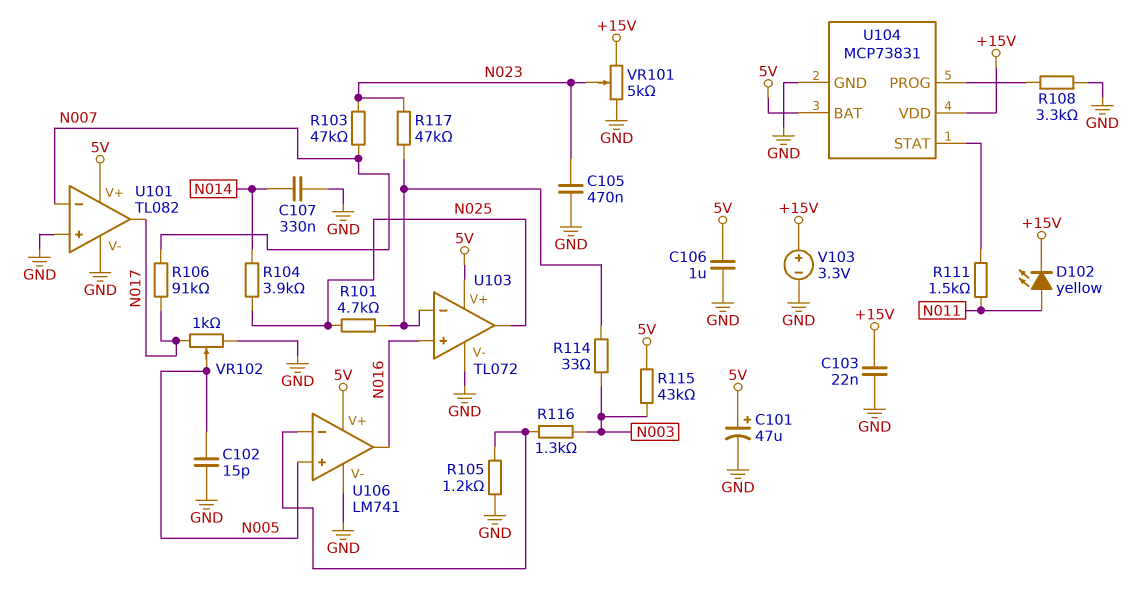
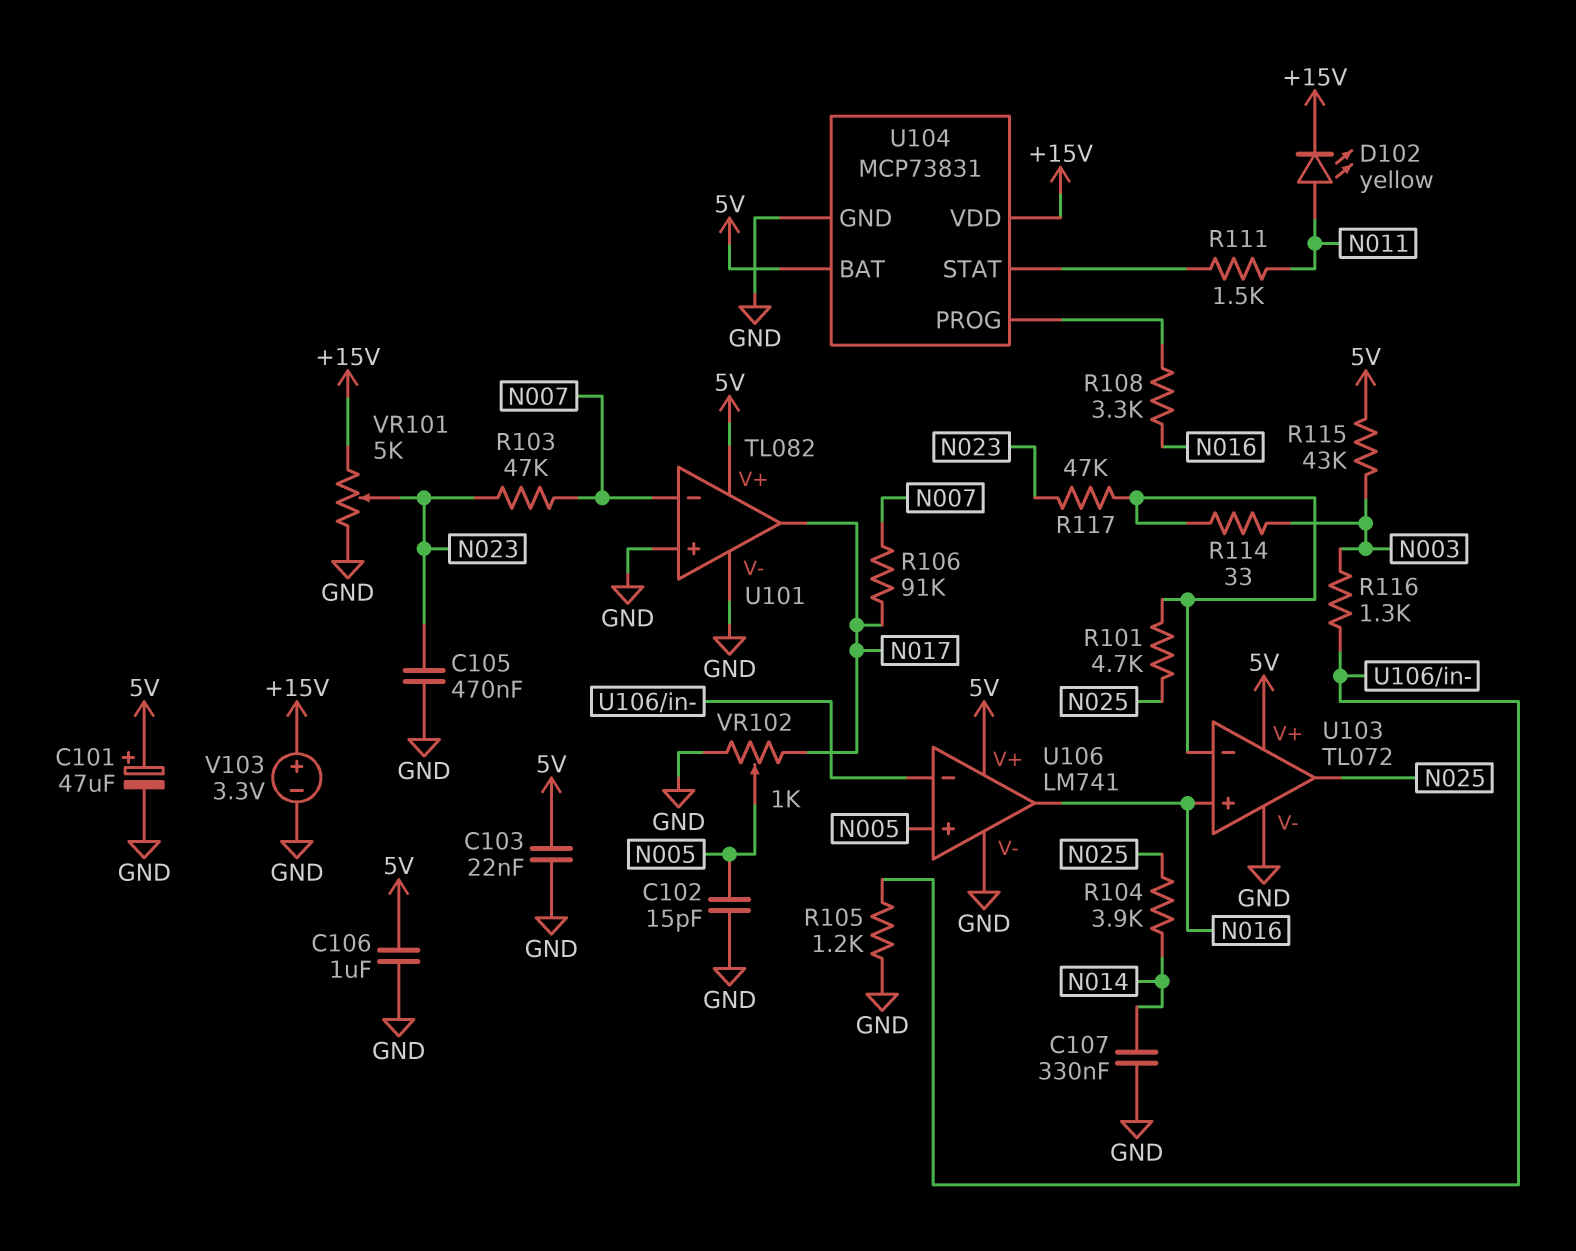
C103: 22nF (+15V, GND) -> 22nF (5V, GND)
R108: 3.3k (GND, U104/PROG) -> 3.3k (N016, U104/PROG)

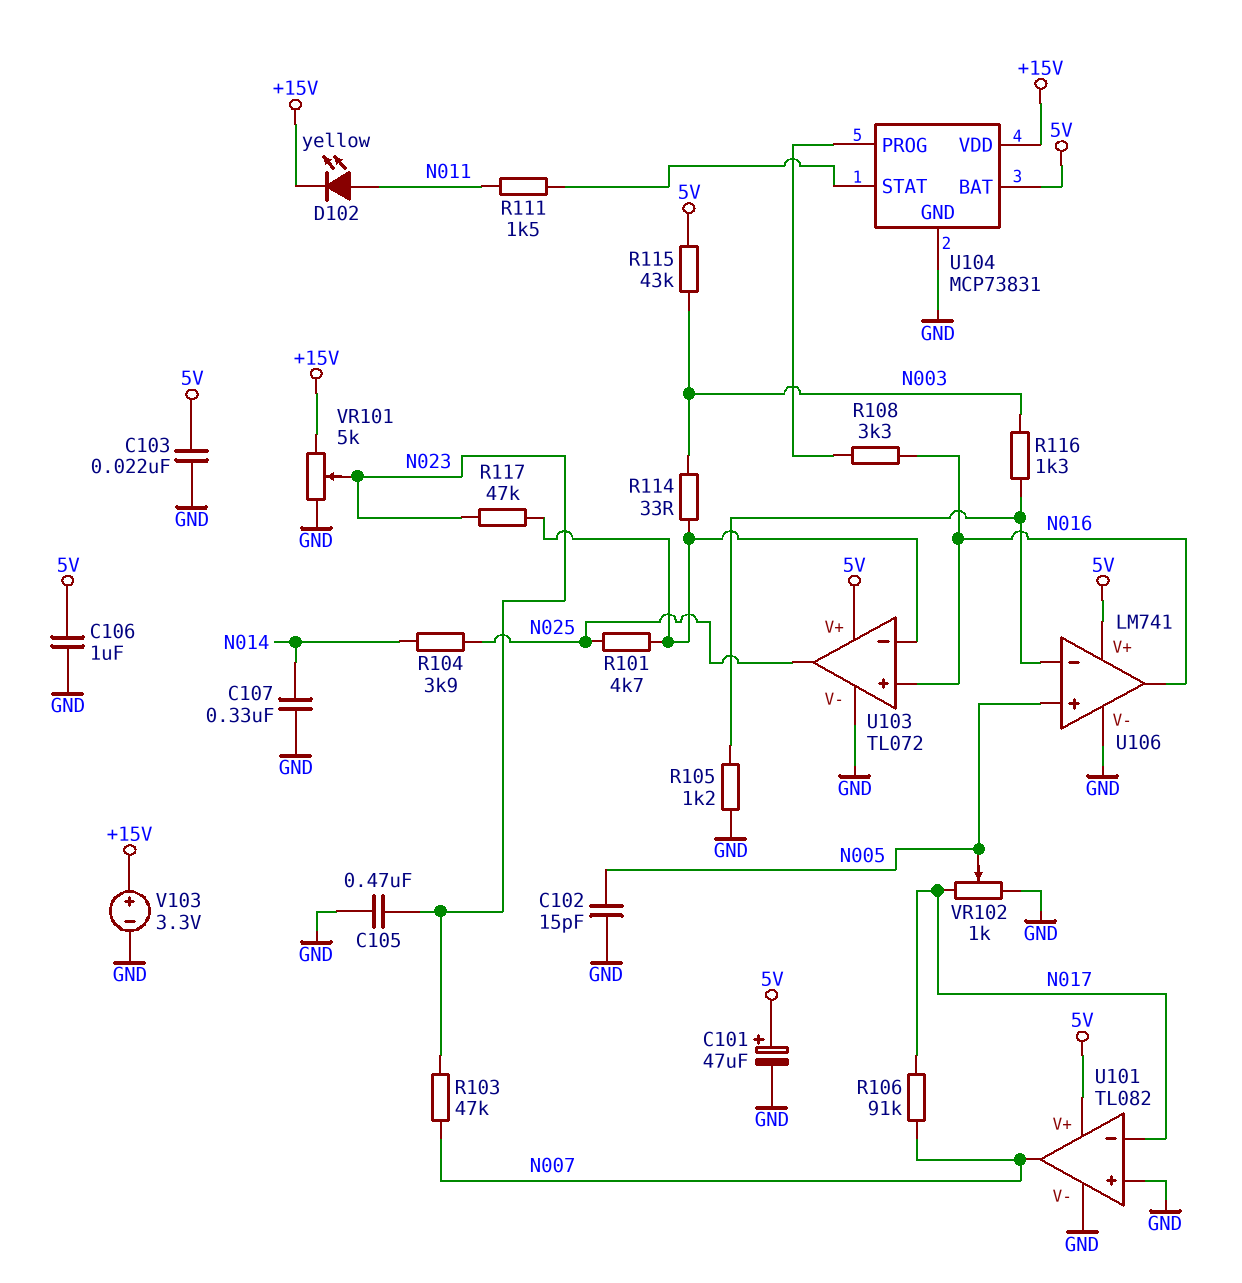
U101 pin in-: N007 -> N017
U101 pin out: N017 -> N007

